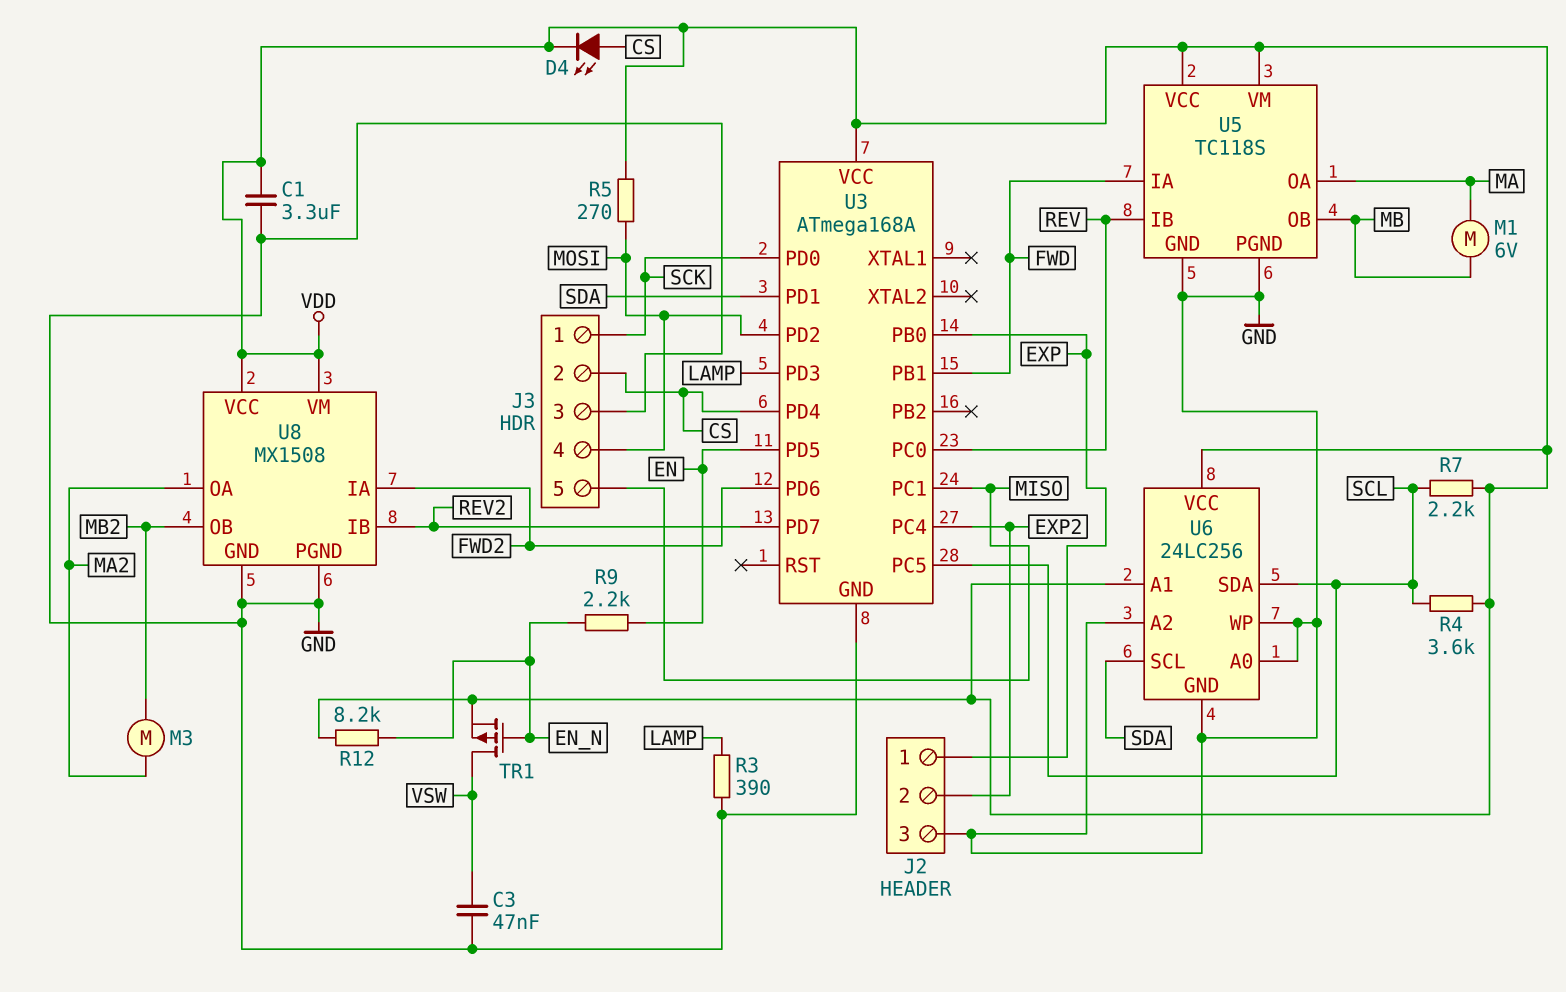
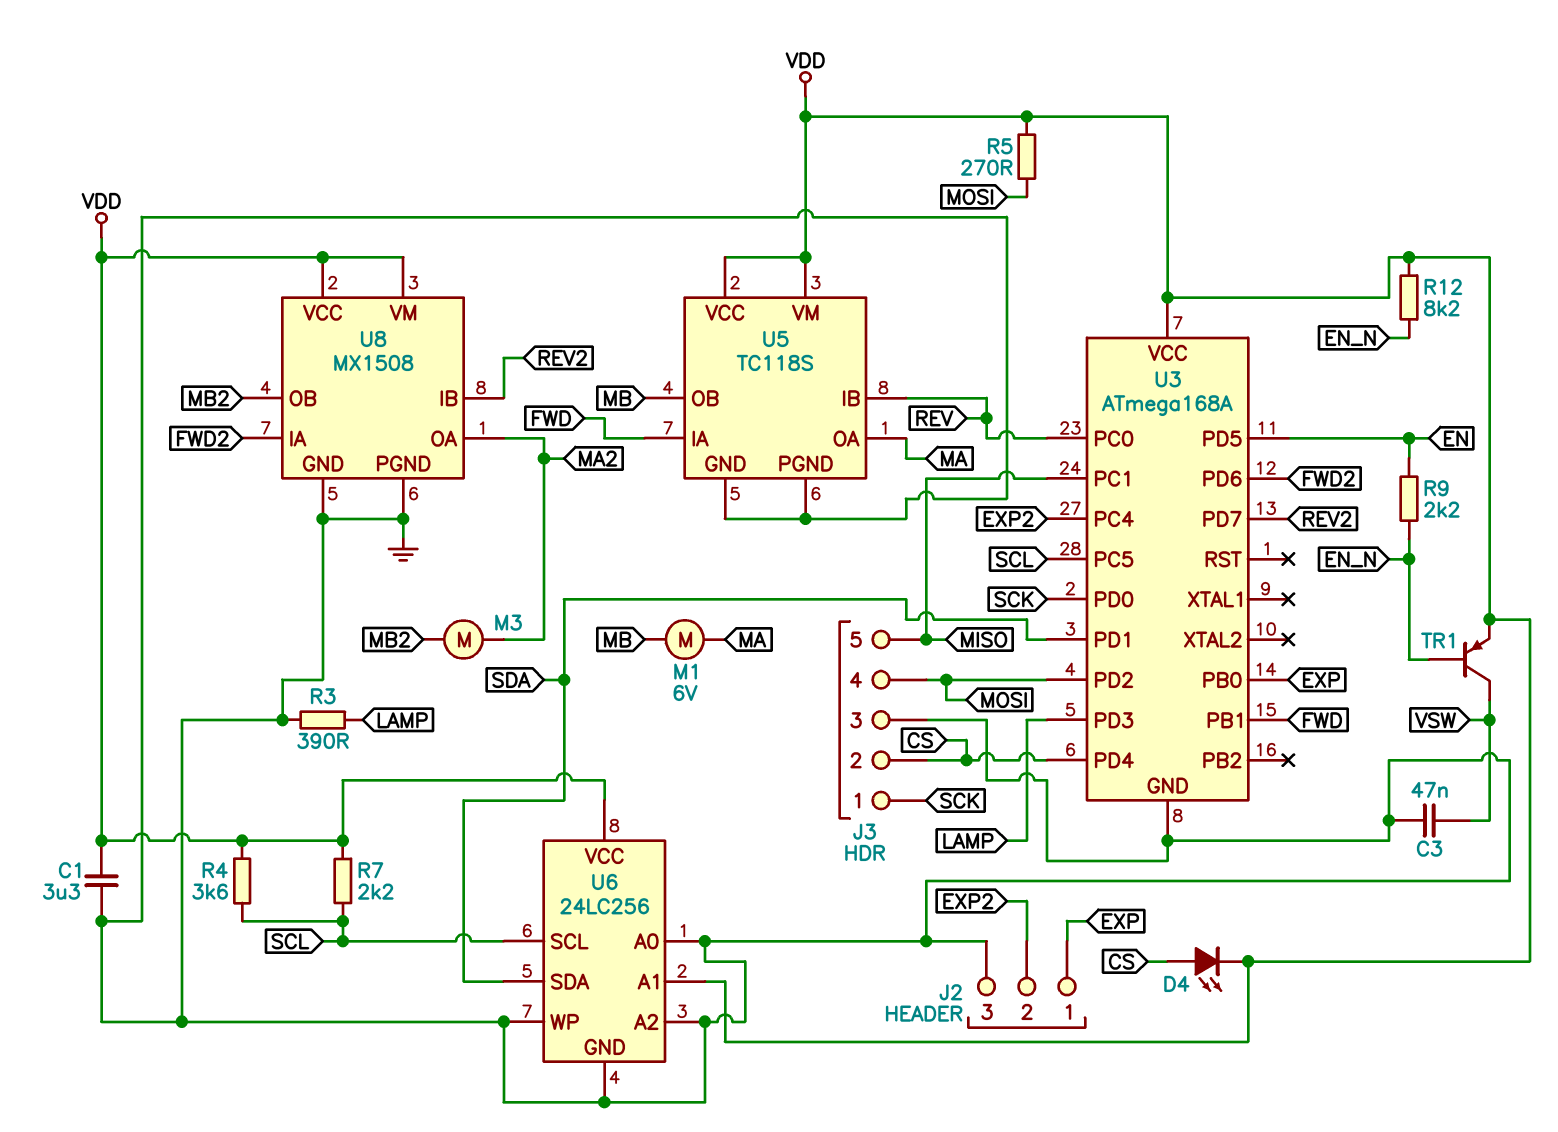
TR1: PMOS (G EN_N, D VSW, S VDD) -> PNP (B EN_N, C VSW, E VDD)
U6 pin SCL: SDA -> SCL
U6 pin SDA: SCL -> SDA

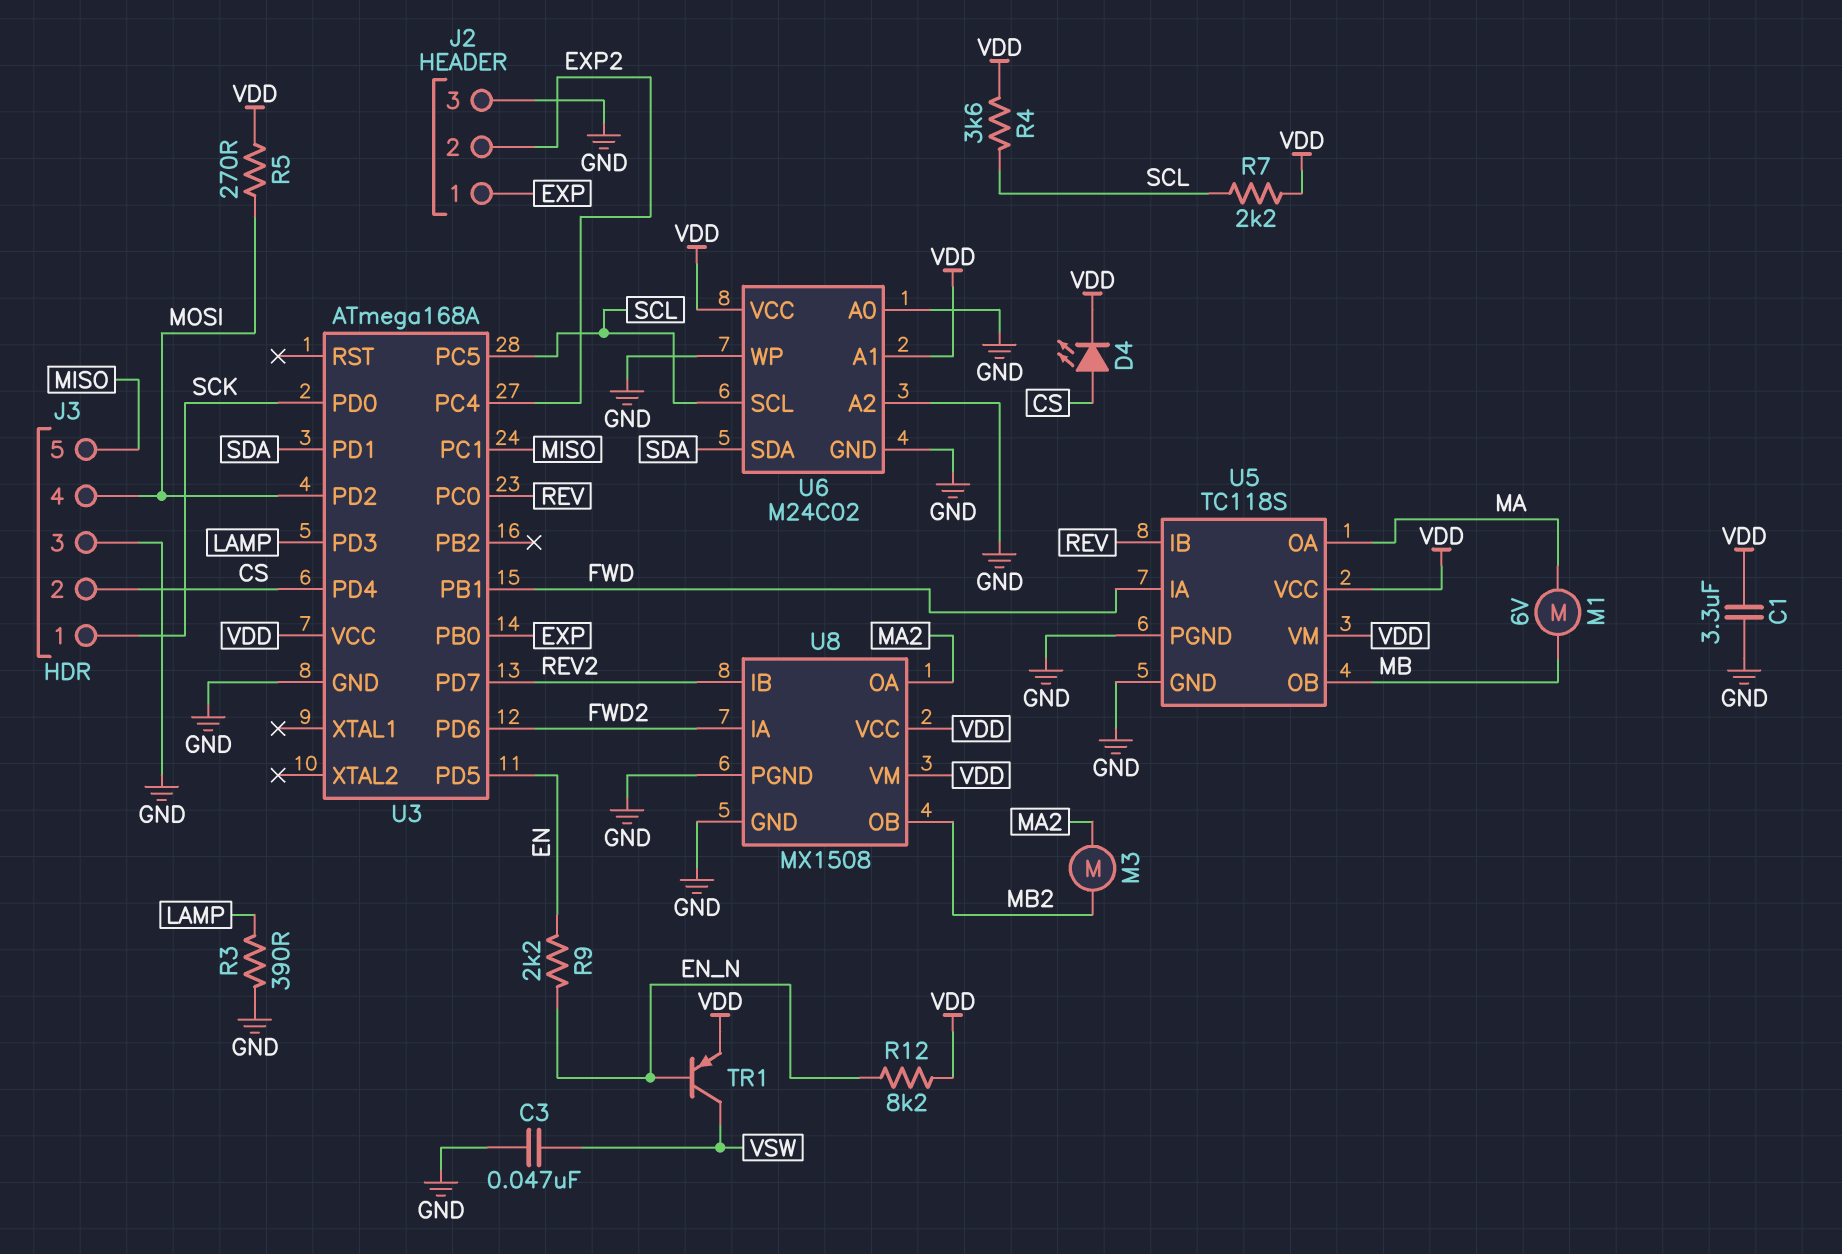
U6: 24LC256 -> M24C02

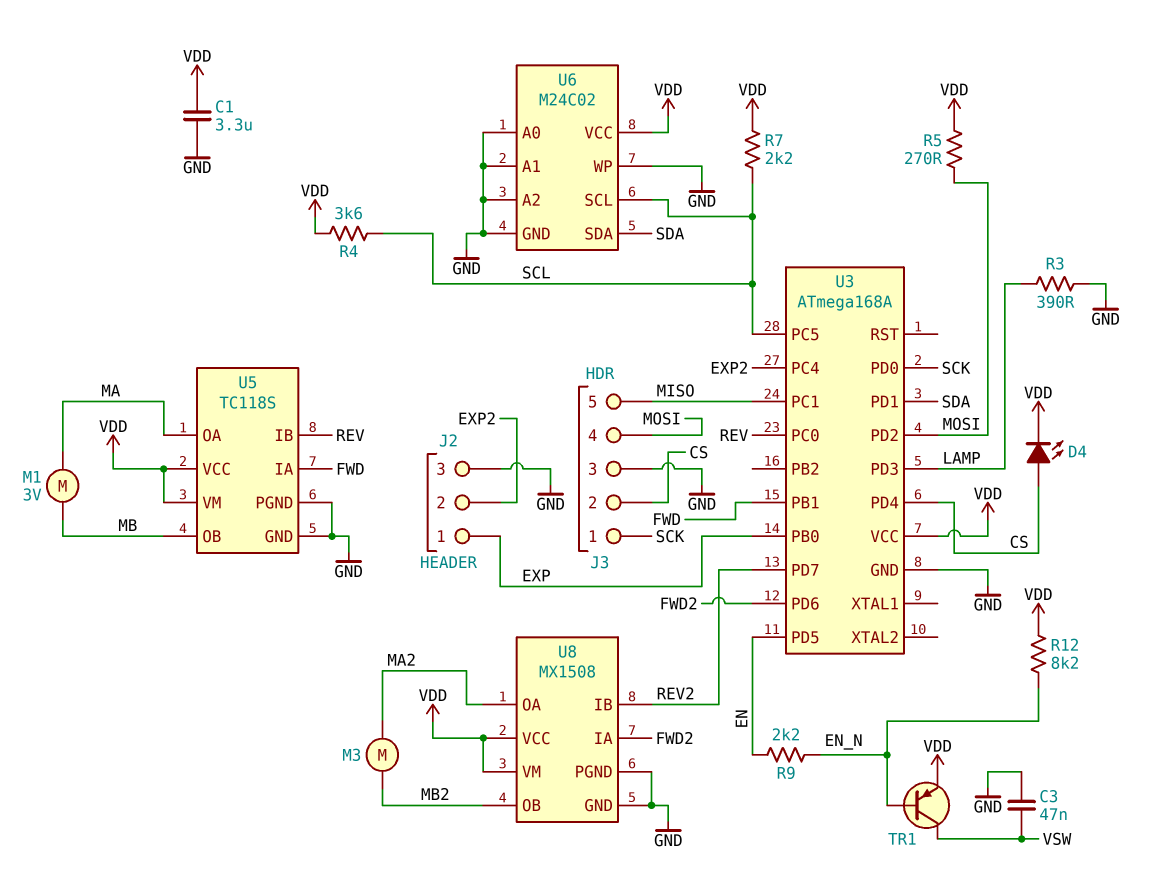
M1: motor 6V (MA, MB) -> motor 3V (MA, MB)
U6 pin A1: VDD -> GND

